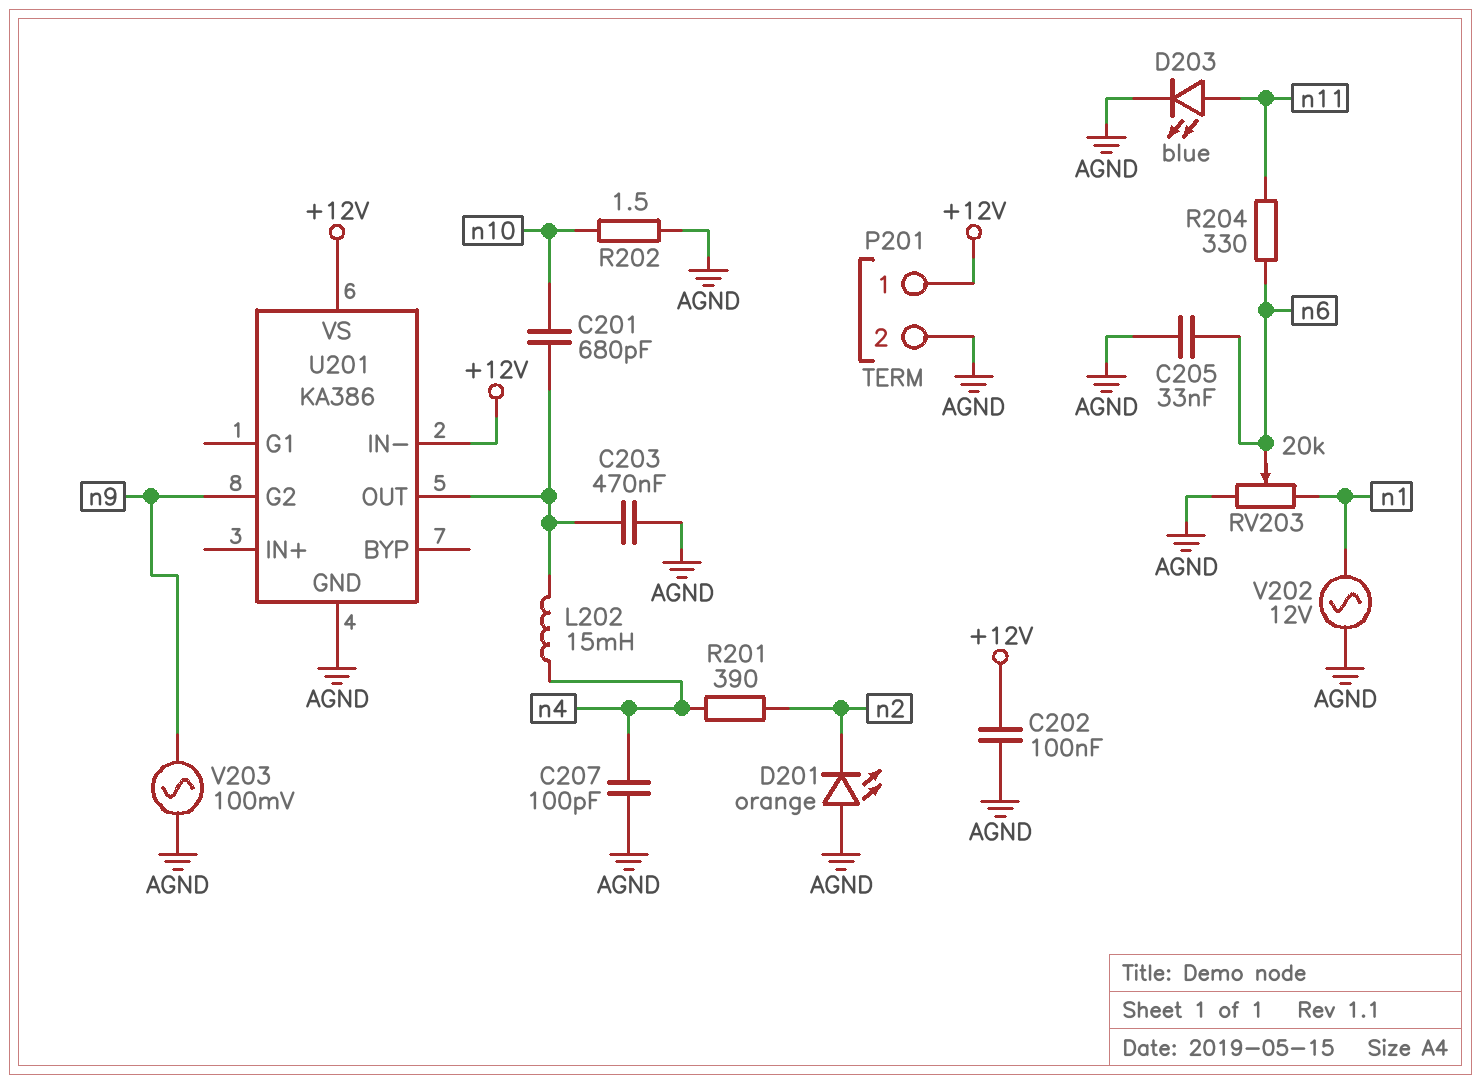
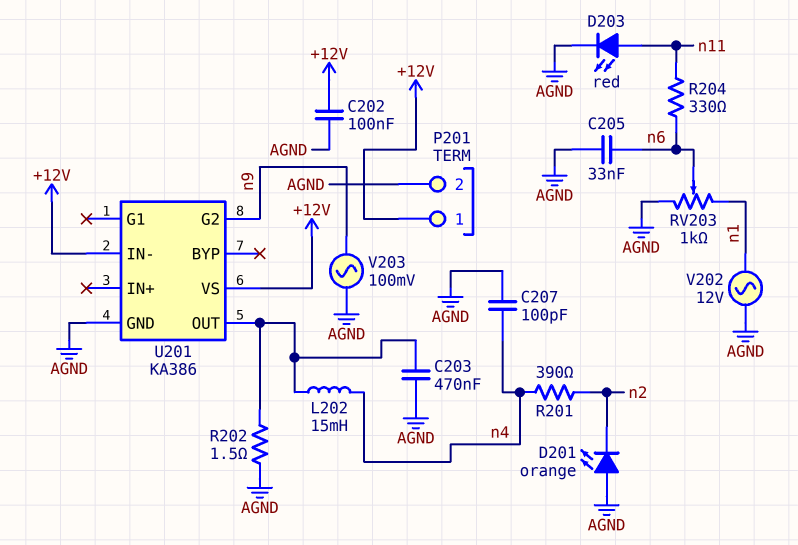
C201: 680pF (U201/OUT, n10) -> none
D203: LED blue (A n11, K AGND) -> LED red (A n11, K AGND)
R202: 1.5 (AGND, n10) -> 1.5 (AGND, U201/OUT)
RV203: 20k (AGND, n1, wiper n6) -> 1k (AGND, n1, wiper n6)

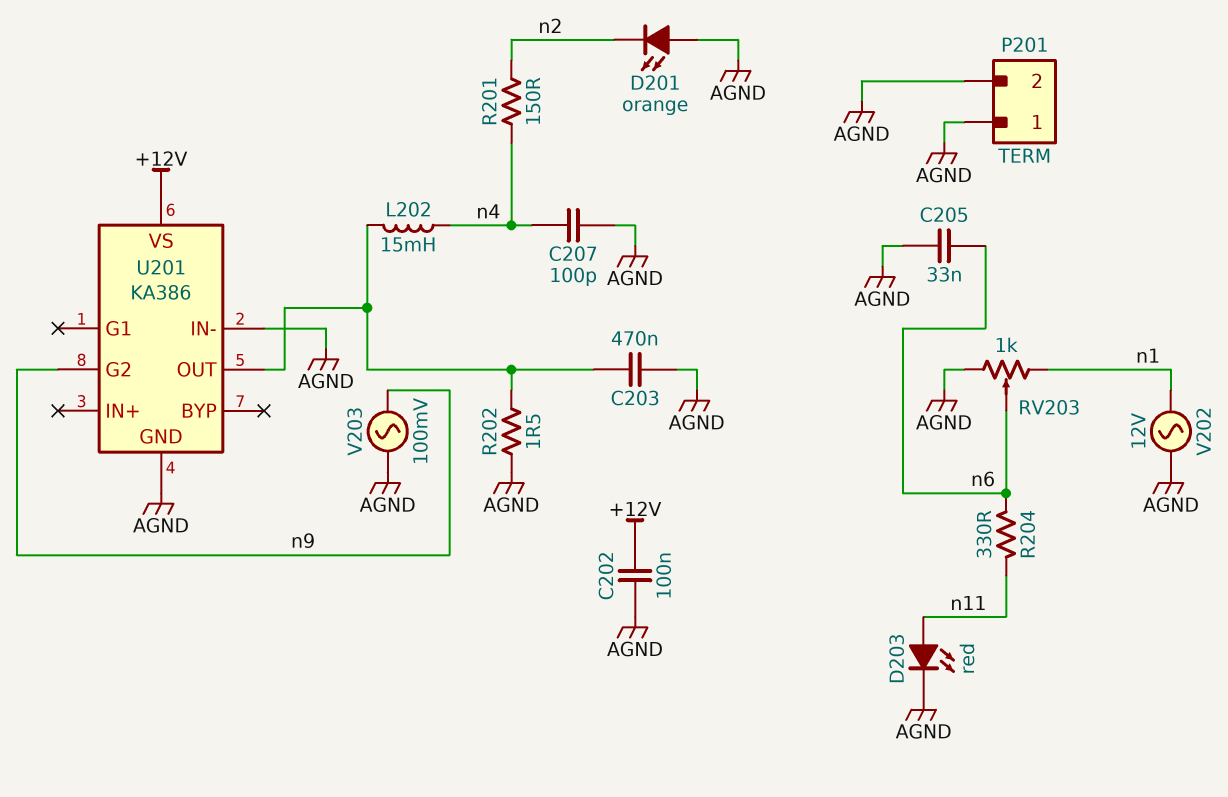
P201 pin 1: +12V -> AGND
R201: 390 (n2, n4) -> 150 (n2, n4)
U201 pin IN-: +12V -> AGND

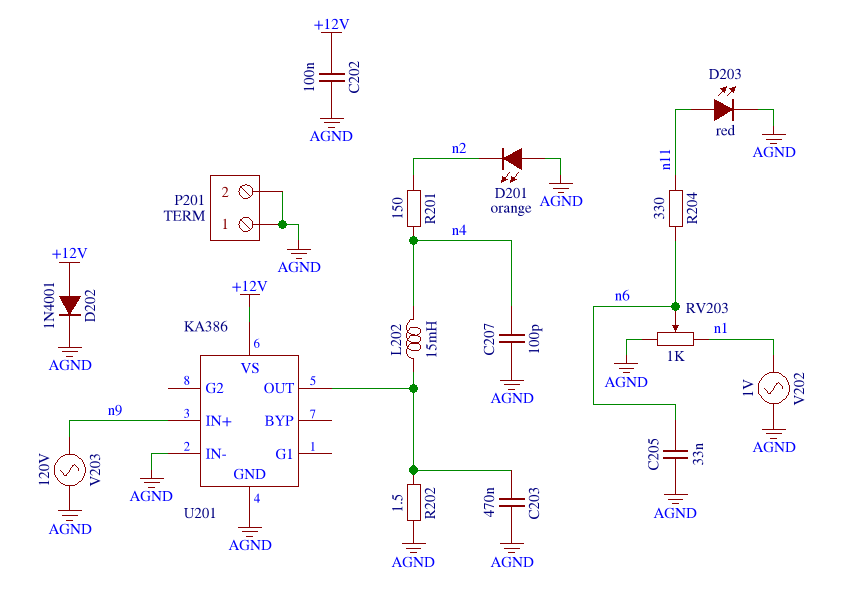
D202: none -> diode 1N4001 (A +12V, K AGND)
U201 pin G2: n9 -> none
U201 pin IN+: none -> n9
V202: AC 12V (AGND, n1) -> AC 1V (AGND, n1)
V203: AC 100mV (AGND, n9) -> AC 120V (AGND, n9)

